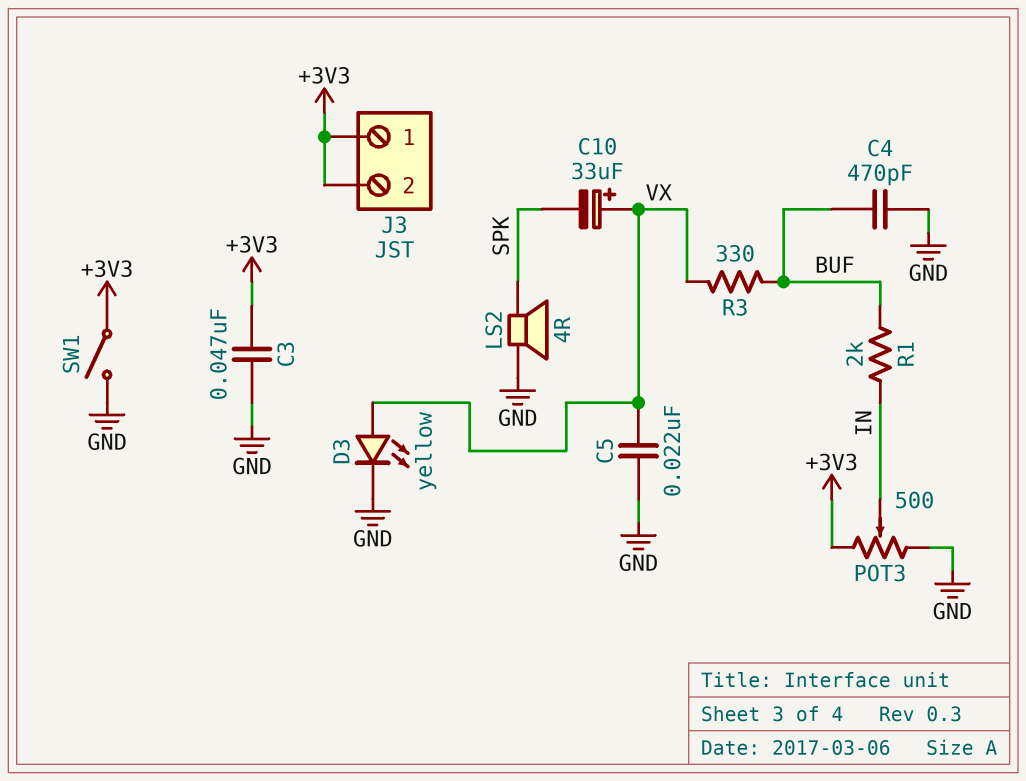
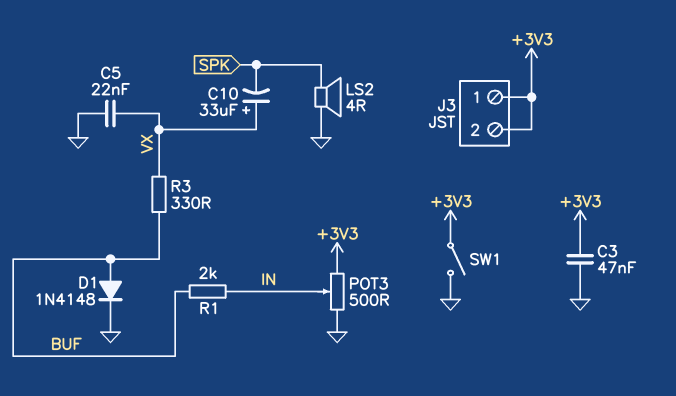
C4: 470pF (BUF, GND) -> none
D1: none -> diode 1N4148 (A BUF, K GND)
D3: LED yellow (A VX, K GND) -> none

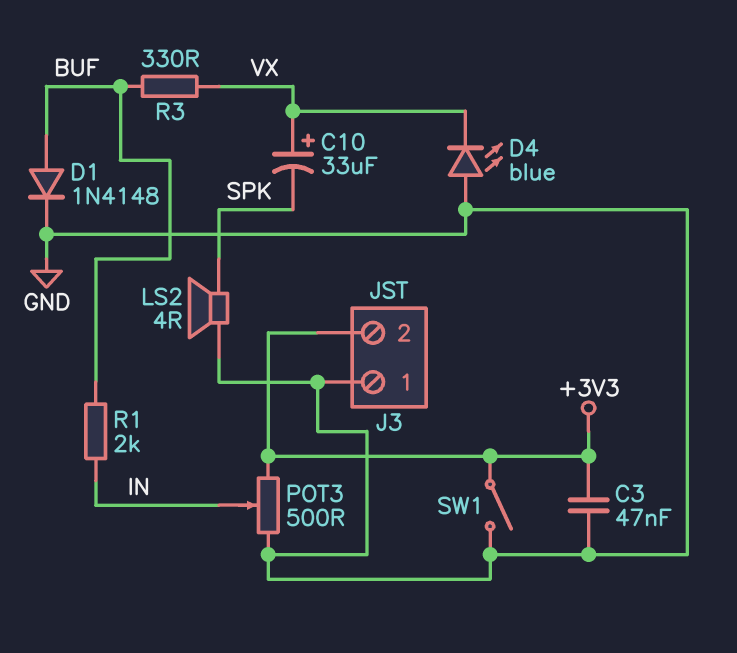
C5: 22nF (GND, VX) -> none
D4: none -> LED blue (A GND, K VX)
J3 pin 1: +3V3 -> GND

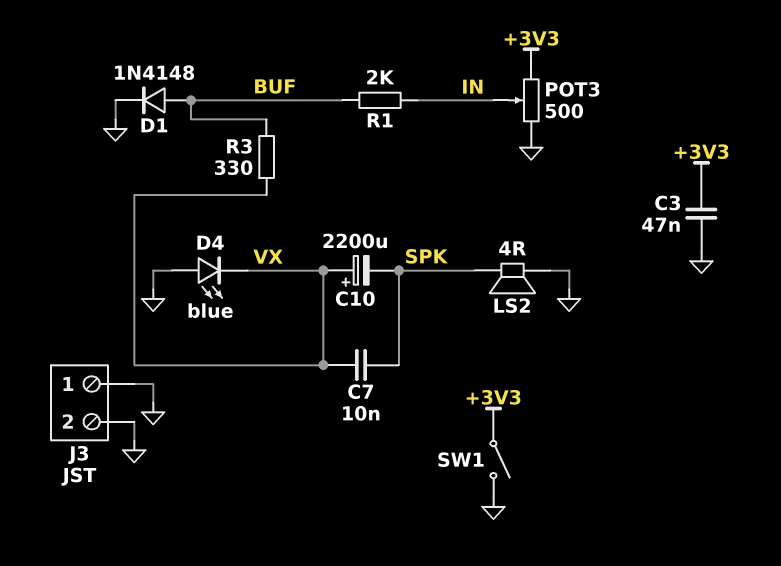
C7: none -> 10nF (SPK, VX)
C10: 33uF (plus VX, minus SPK) -> 2200uF (plus VX, minus SPK)
J3 pin 2: +3V3 -> GND

